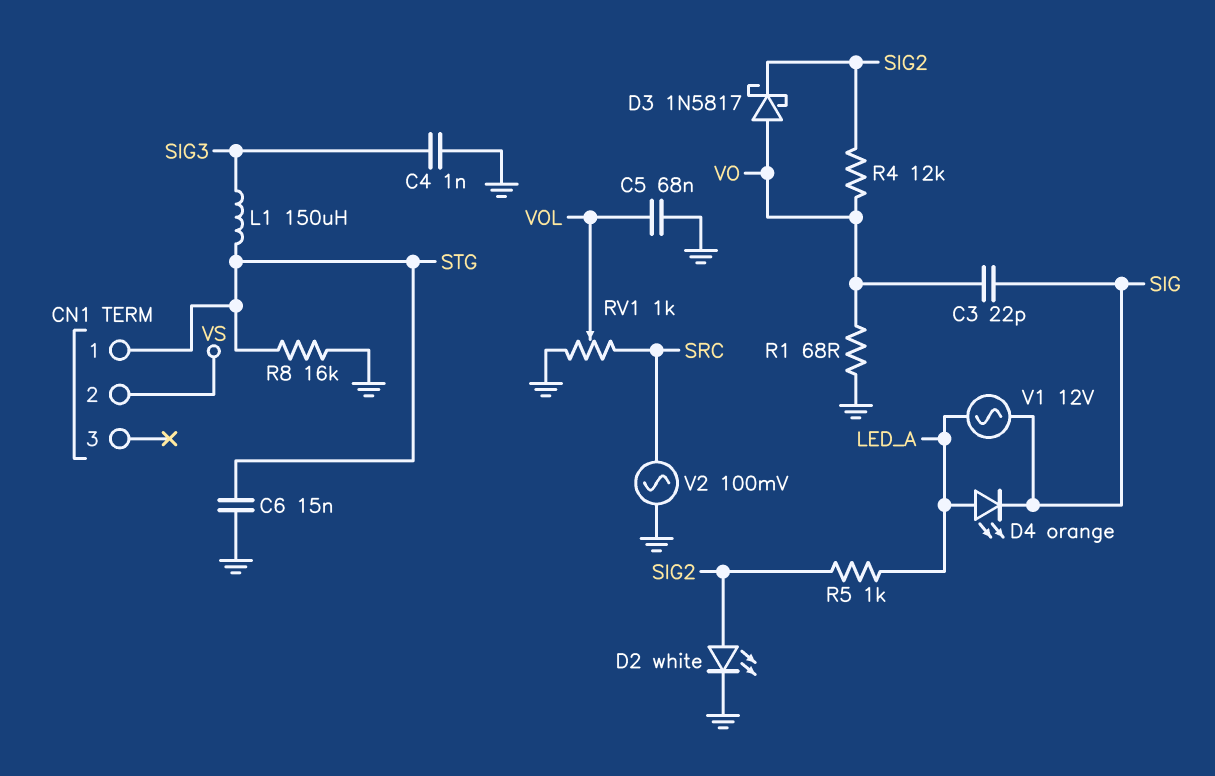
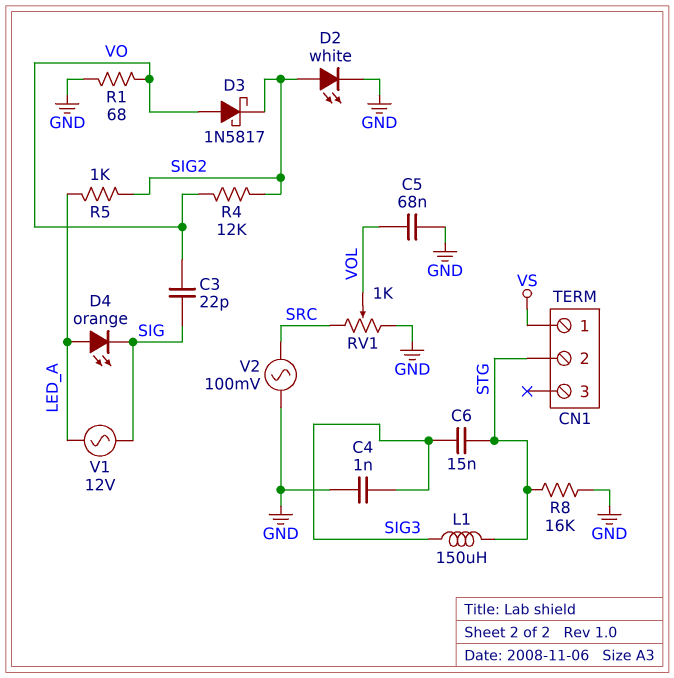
C6: 15nF (GND, STG) -> 15nF (SIG3, STG)
CN1 pin 1: STG -> VS
CN1 pin 2: VS -> STG

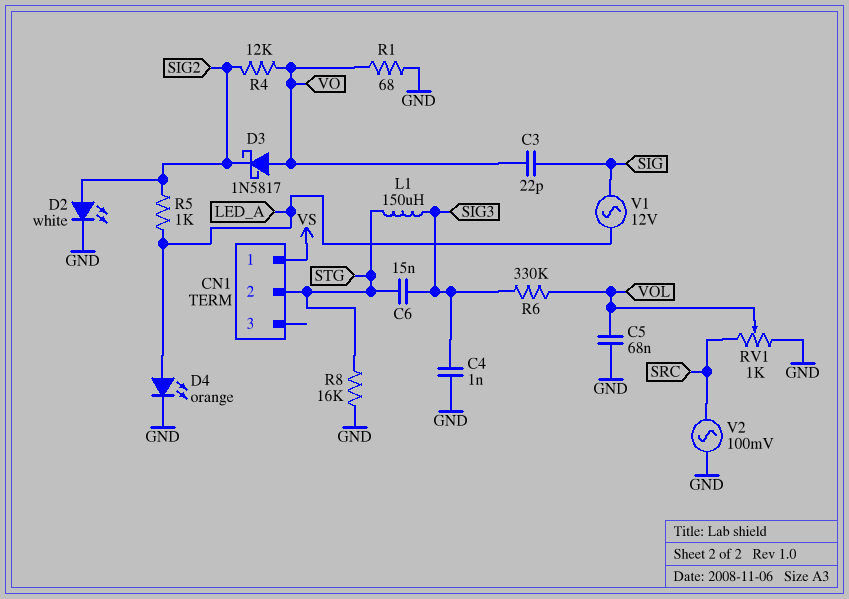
D4: LED orange (A LED_A, K SIG) -> LED orange (A LED_A, K GND)
R6: none -> 330k (SIG3, VOL)

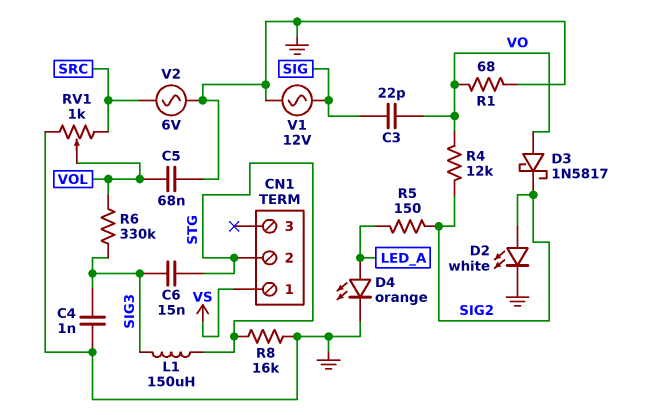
R5: 1k (LED_A, SIG2) -> 150 (LED_A, SIG2)
V1: AC 12V (LED_A, SIG) -> AC 12V (GND, SIG)
V2: AC 100mV (GND, SRC) -> AC 6V (GND, SRC)

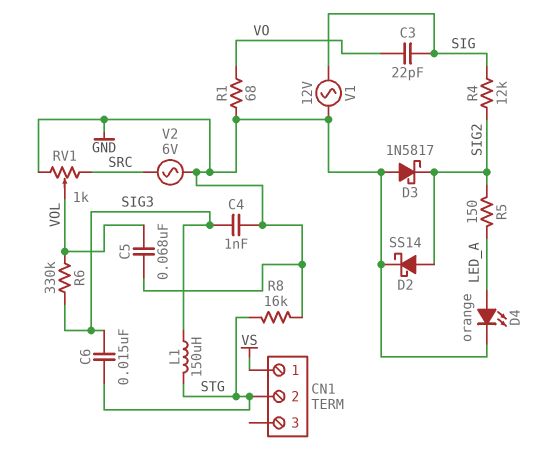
D2: LED white (A SIG2, K GND) -> schottky SS14 (A SIG2, K GND)
D3: schottky 1N5817 (A VO, K SIG2) -> schottky 1N5817 (A GND, K SIG2)
R4: 12k (SIG2, VO) -> 12k (SIG, SIG2)

